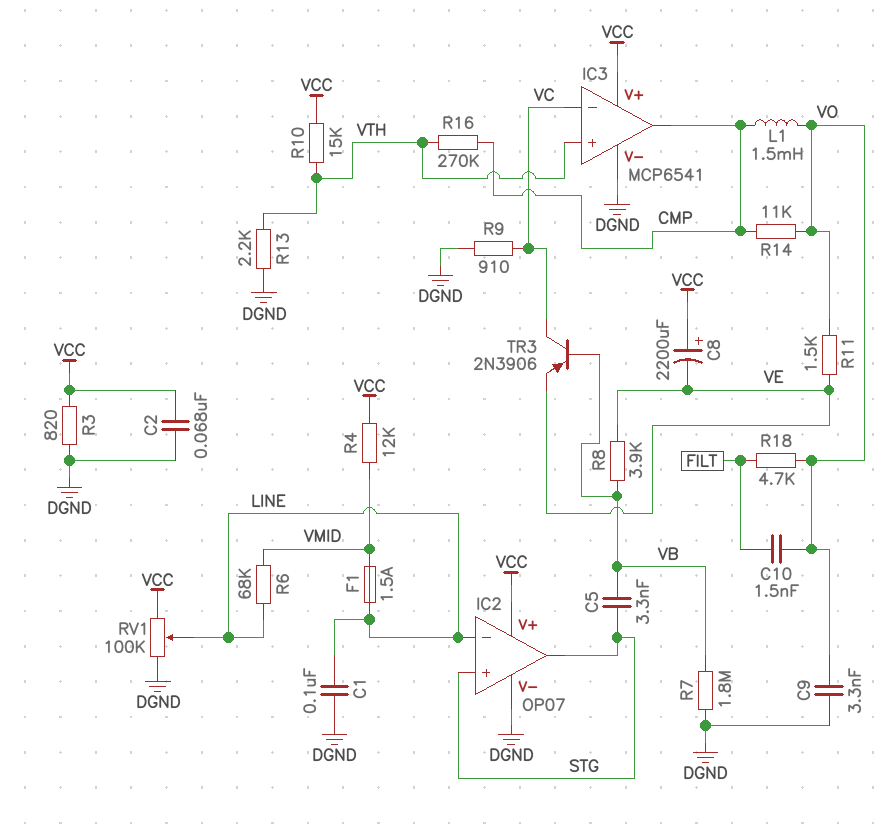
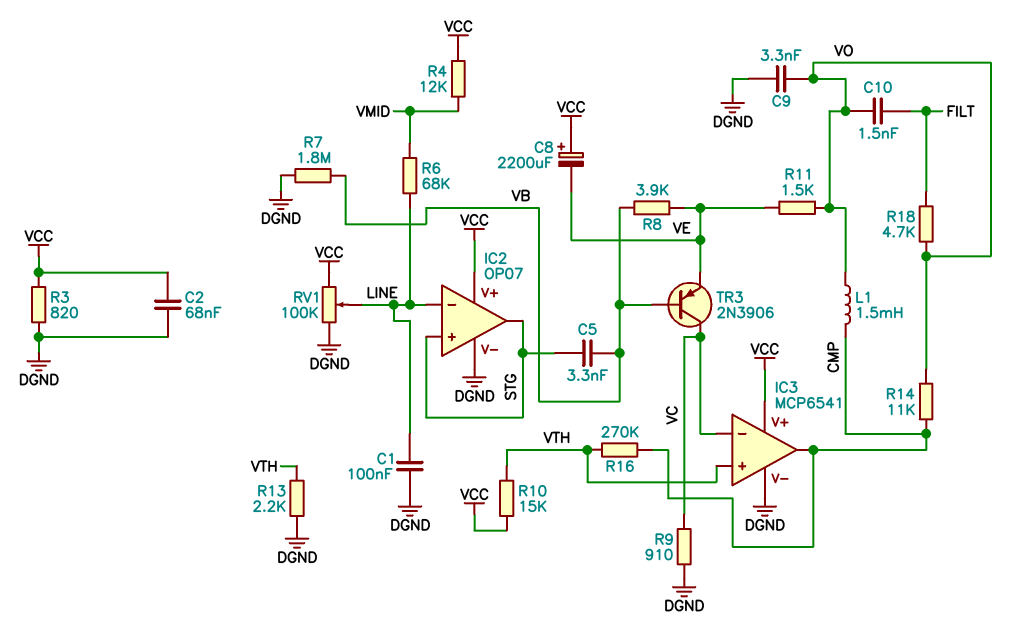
F1: 1.5A (LINE, VMID) -> none

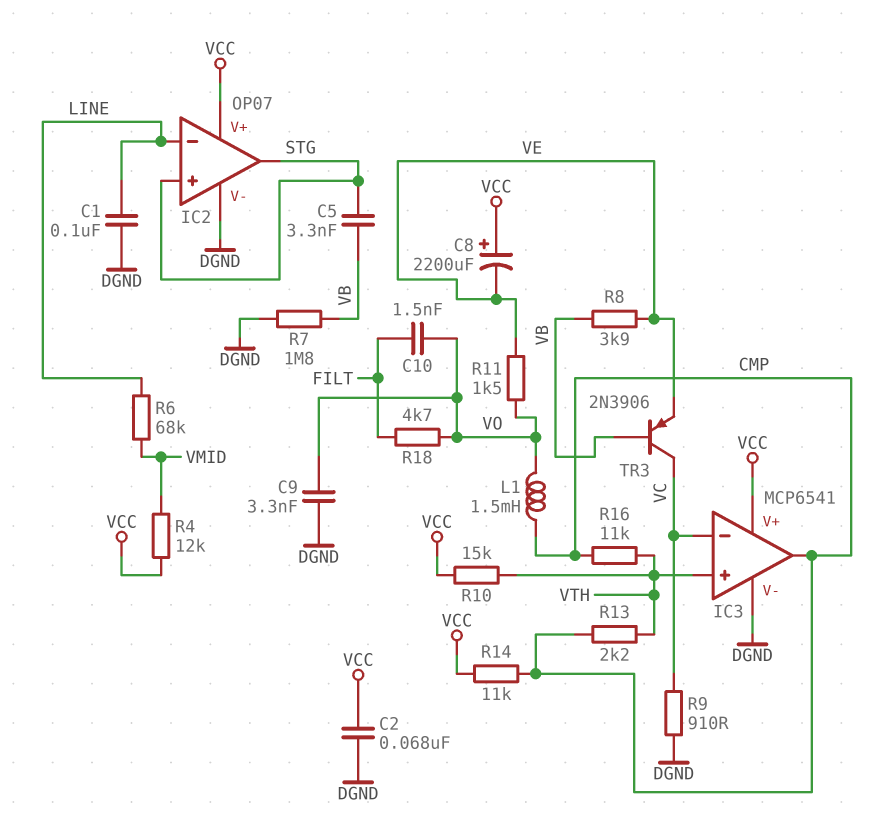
R3: 820 (DGND, VCC) -> none
R13: 2.2k (DGND, VTH) -> 2.2k (CMP, VTH)
R14: 11k (CMP, VO) -> 11k (CMP, VCC)
R16: 270k (CMP, VTH) -> 11k (CMP, VTH)
RV1: 100k (DGND, VCC, wiper LINE) -> none

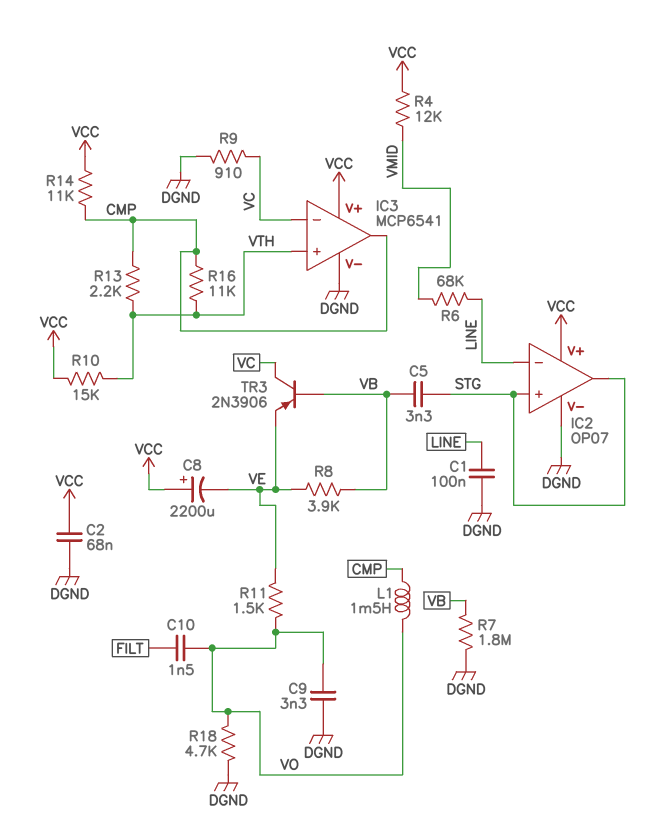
R18: 4.7k (FILT, VO) -> 4.7k (DGND, VO)

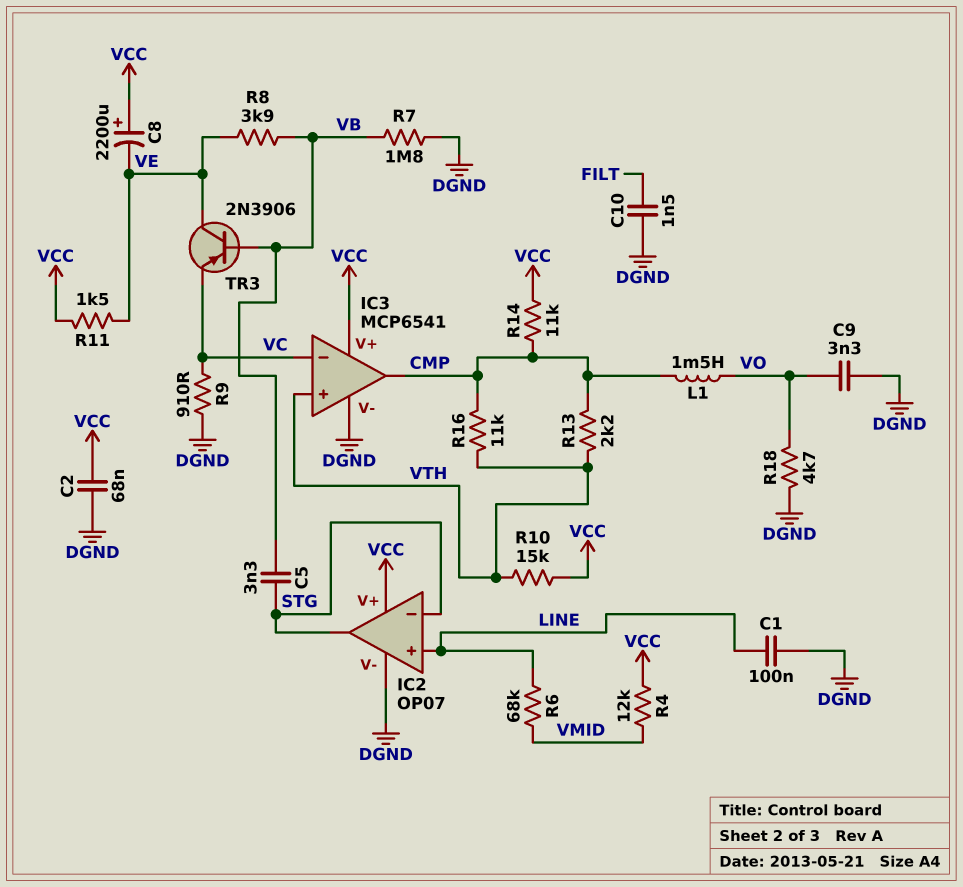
C10: 1.5nF (FILT, VO) -> 1.5nF (DGND, FILT)
IC2 pin in+: STG -> LINE
IC2 pin in-: LINE -> STG
R11: 1.5k (VE, VO) -> 1.5k (VCC, VE)
TR3: PNP 2N3906 (B VB, C VC, E VE) -> PNP 2N3906 (B VB, C VE, E VC)

